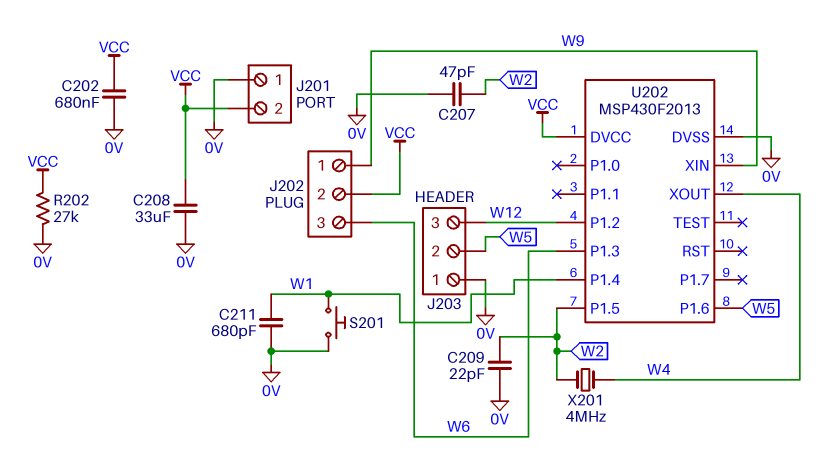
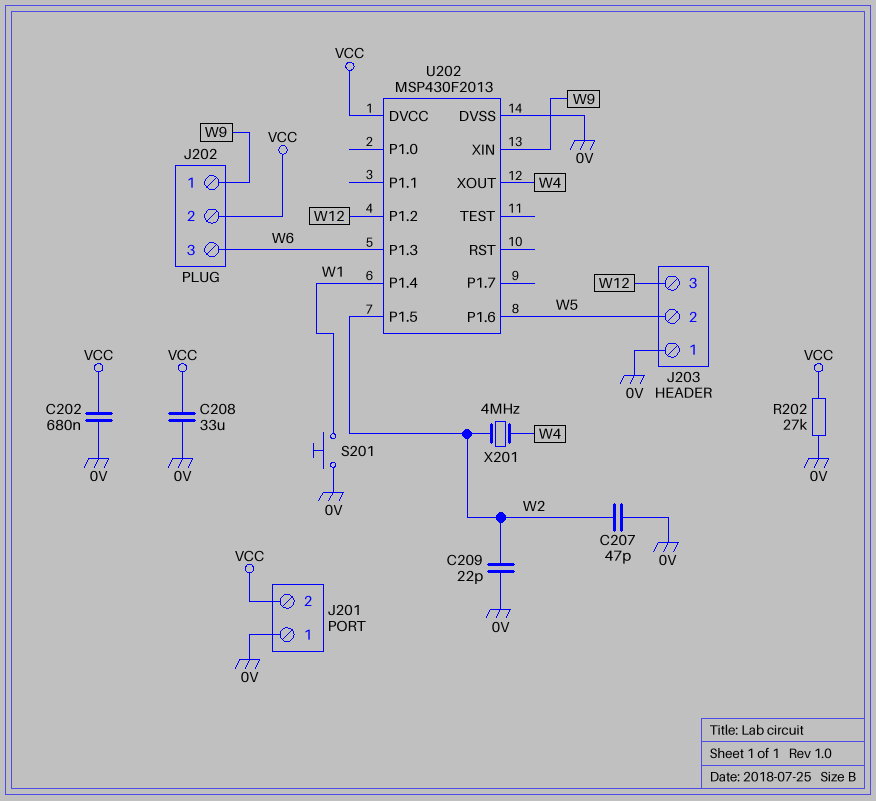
C211: 680pF (0V, W1) -> none

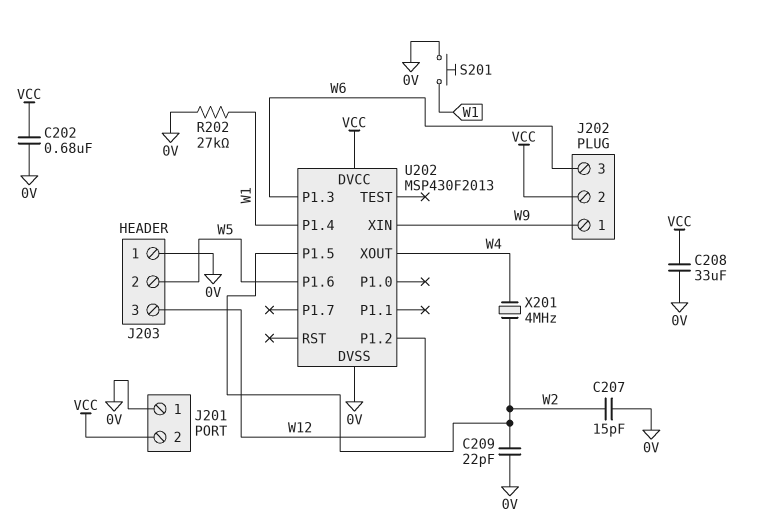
C207: 47pF (0V, W2) -> 15pF (0V, W2)
R202: 27k (0V, VCC) -> 27k (0V, W1)

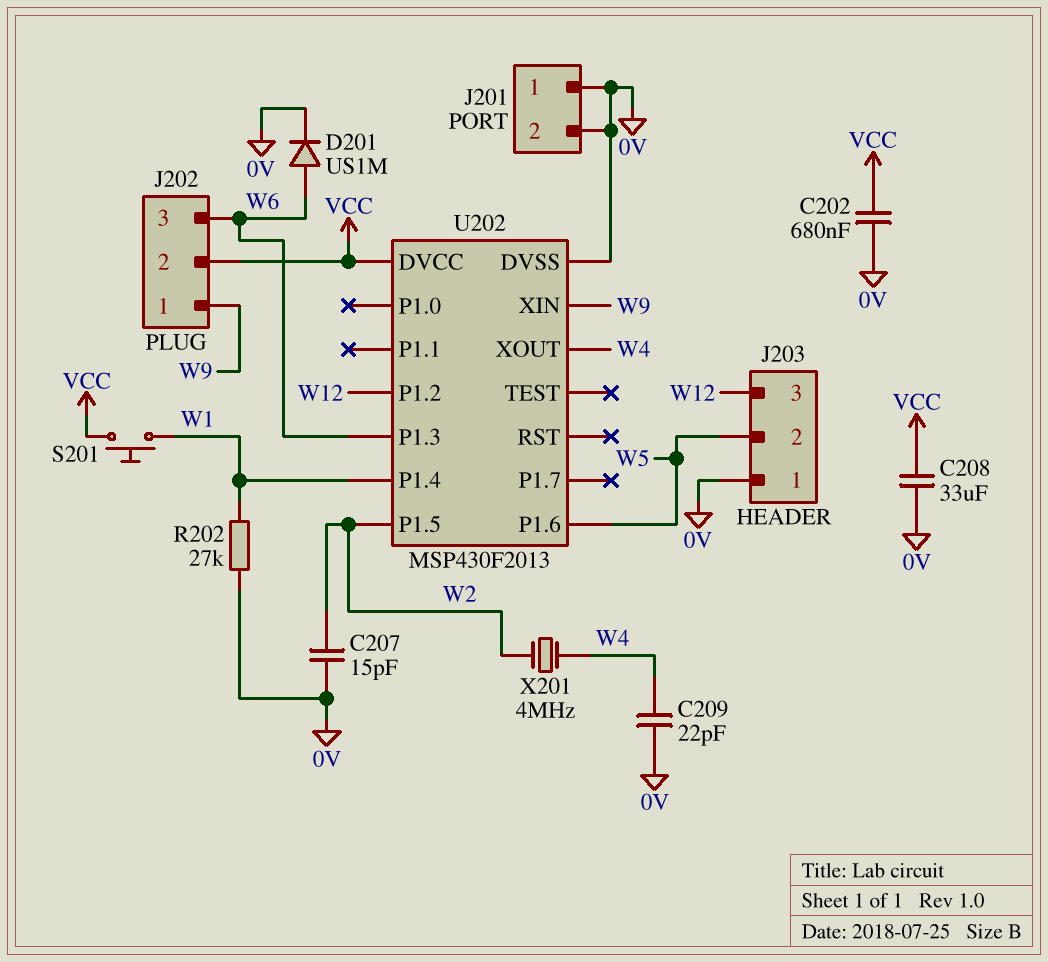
C209: 22pF (0V, W2) -> 22pF (0V, W4)
D201: none -> diode US1M (A W6, K 0V)
J201 pin 2: VCC -> 0V
S201: button (0V, W1) -> button (VCC, W1)

